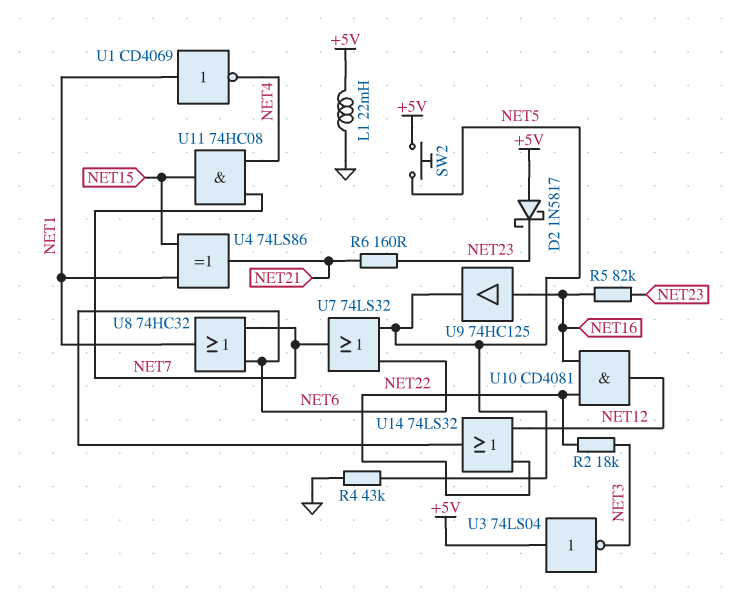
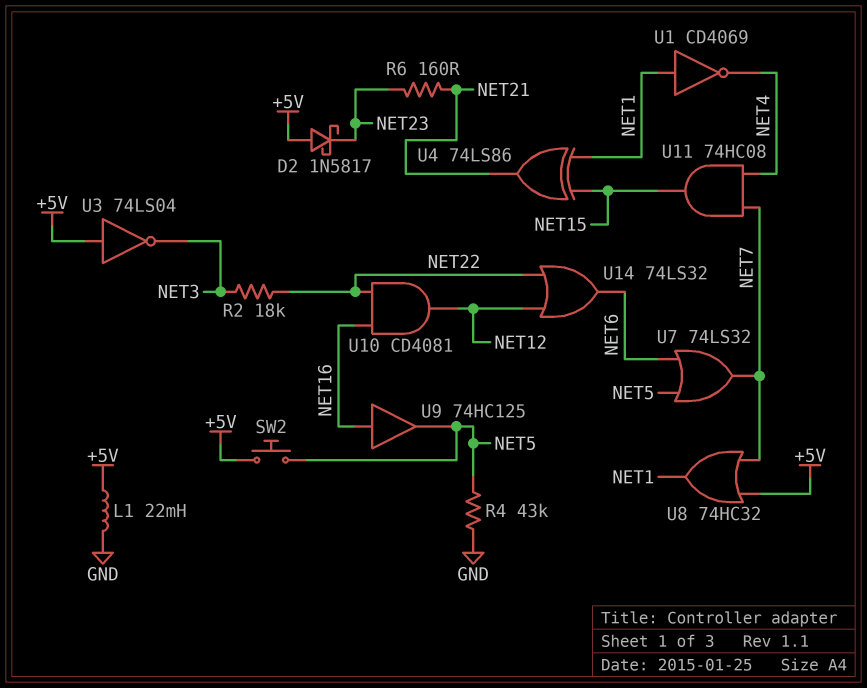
R5: 82k (NET16, NET23) -> none
U8: OR 74HC32 (in NET6, in NET7, out NET1) -> OR 74HC32 (in +5V, in NET7, out NET1)

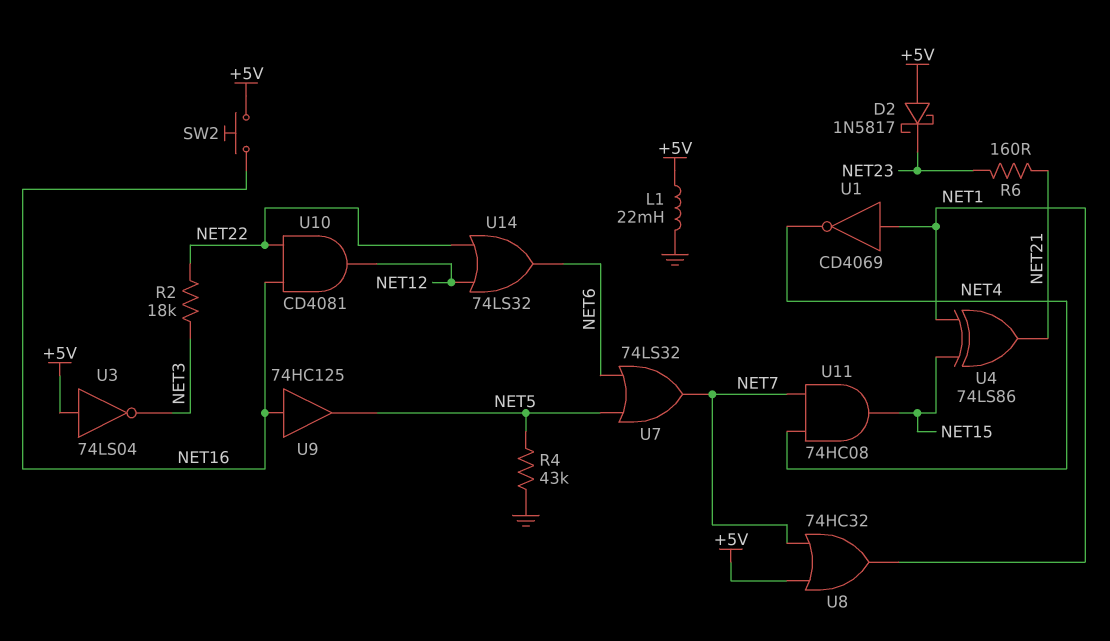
SW2: button (+5V, NET5) -> button (+5V, NET16)

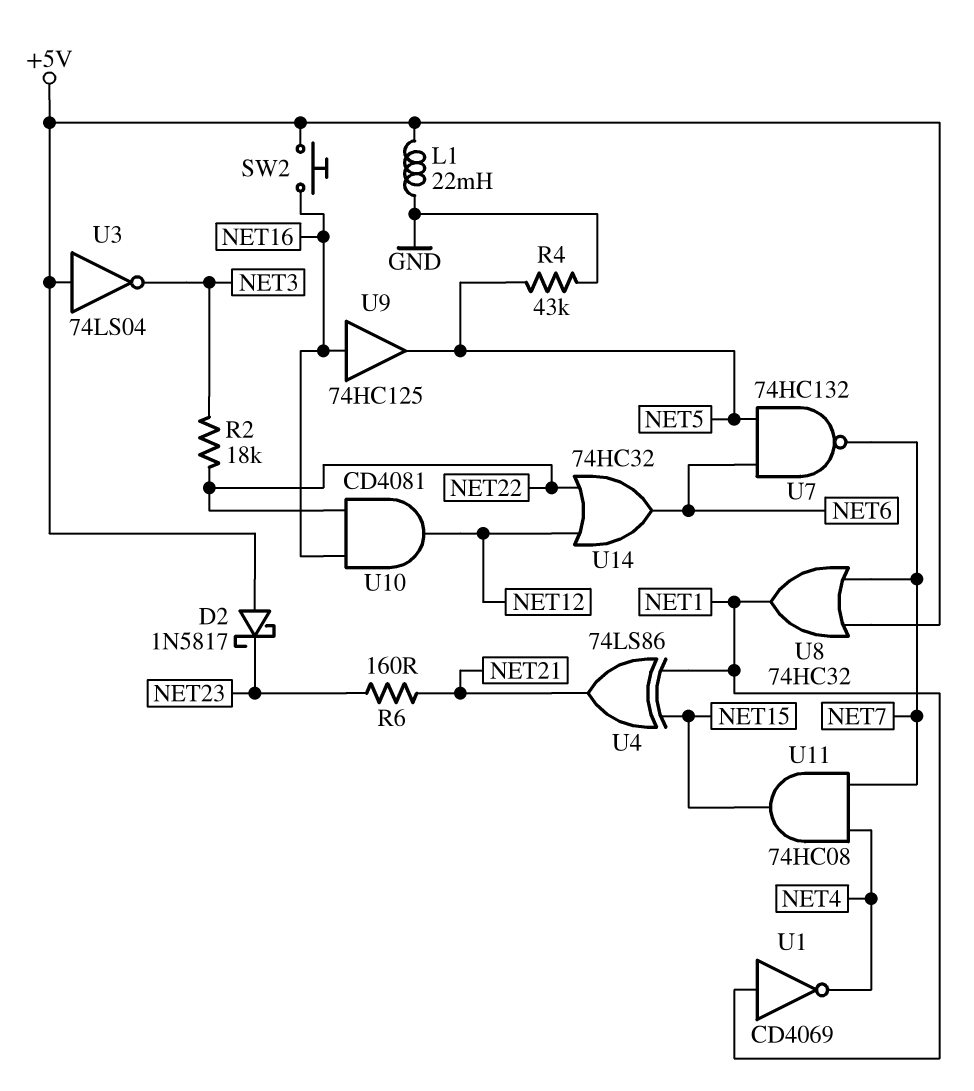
U7: OR 74LS32 (in NET5, in NET6, out NET7) -> NAND 74HC132 (in NET5, in NET6, out NET7)
U14: OR 74LS32 (in NET12, in NET22, out NET6) -> OR 74HC32 (in NET12, in NET22, out NET6)

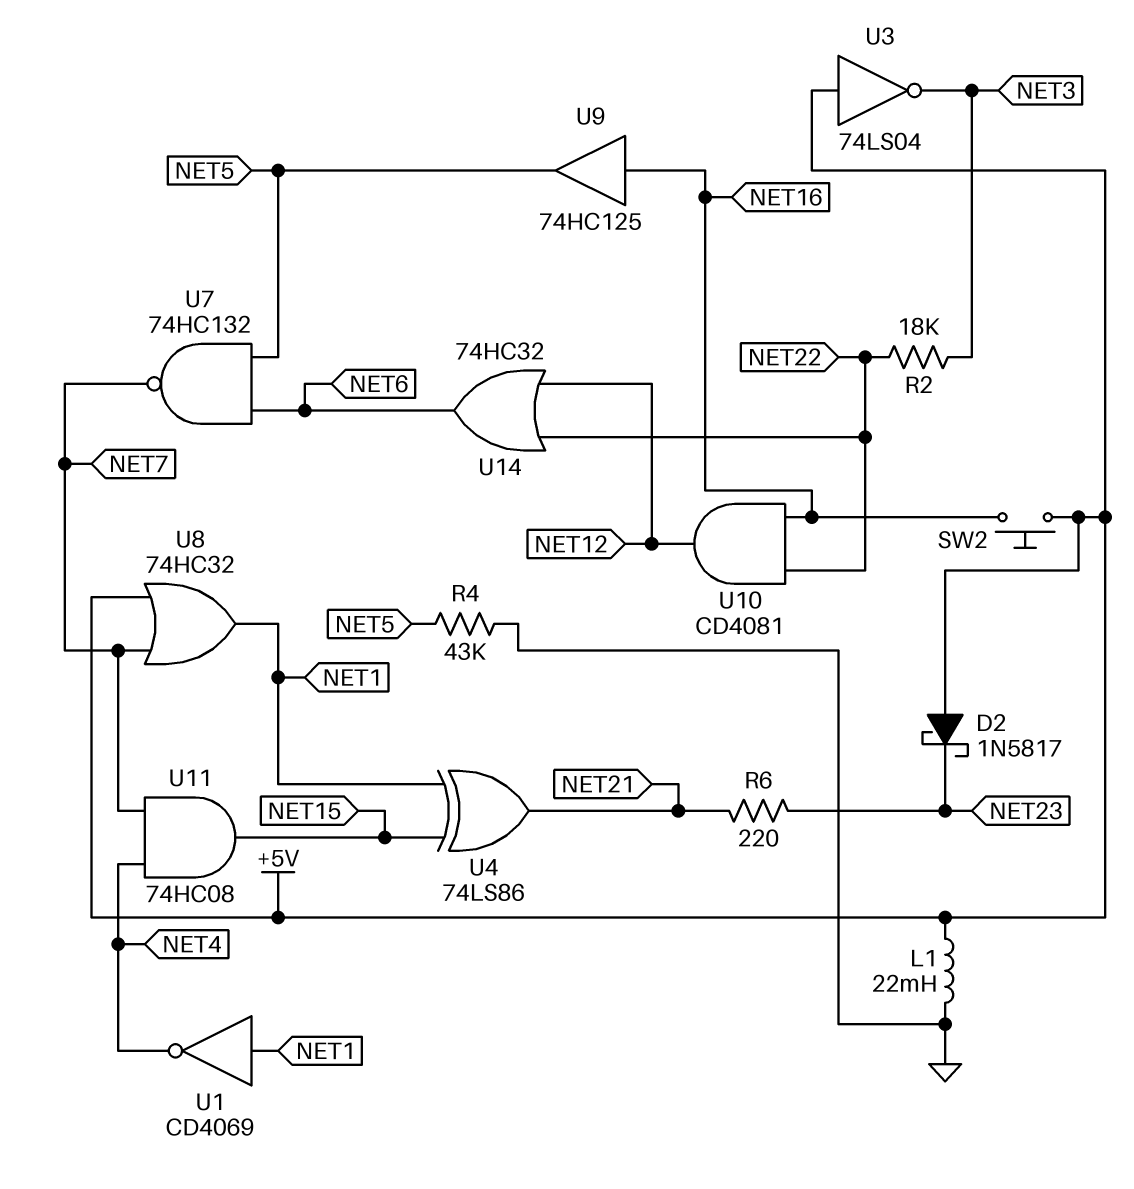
R6: 160 (NET21, NET23) -> 220 (NET21, NET23)

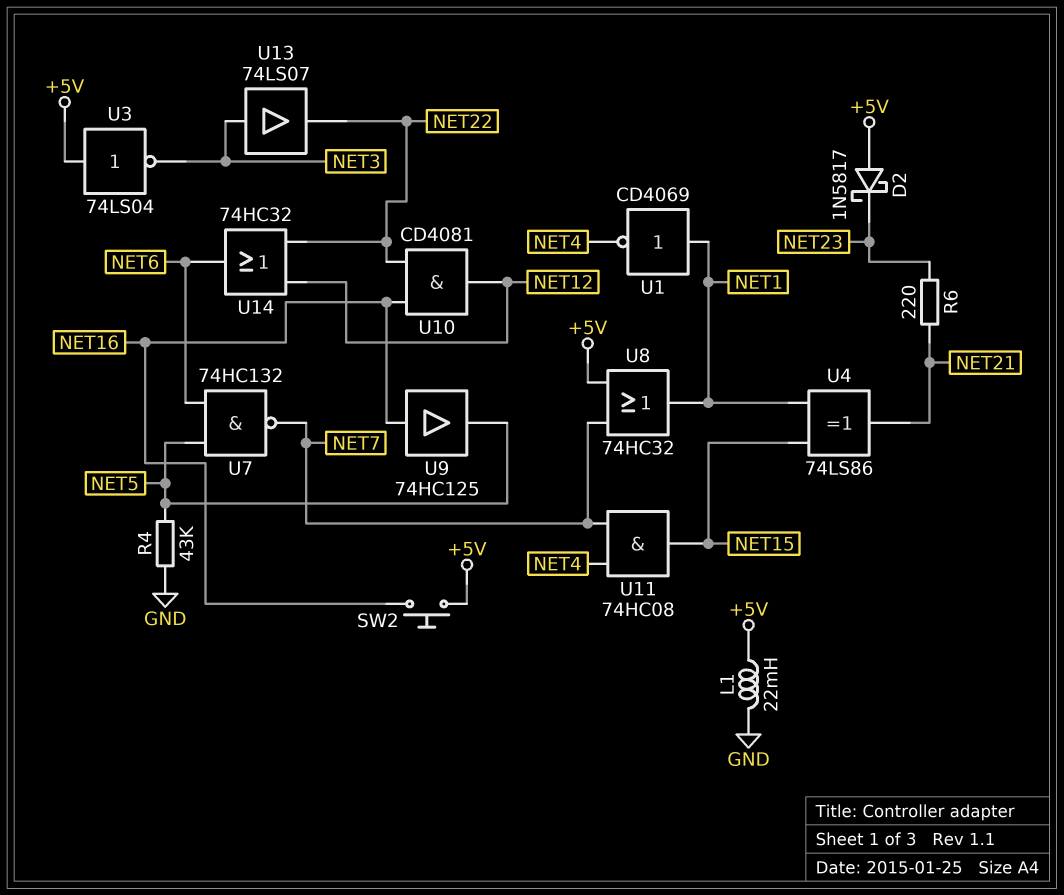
R2: 18k (NET3, NET22) -> none
U13: none -> buffer 74LS07 (in NET3, out NET22)

